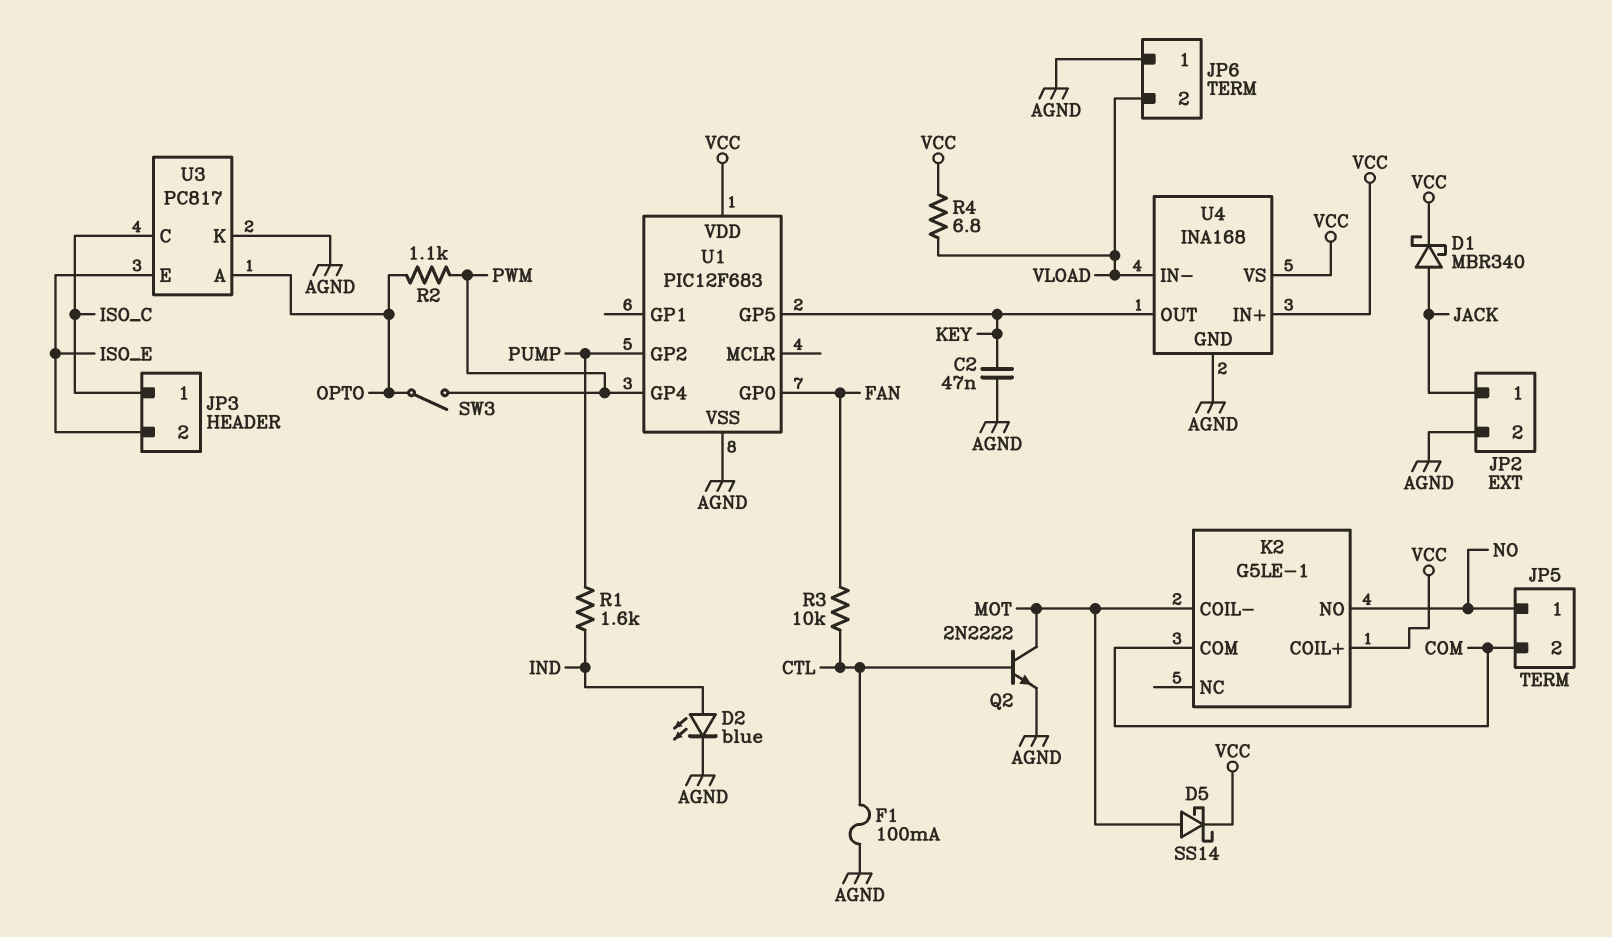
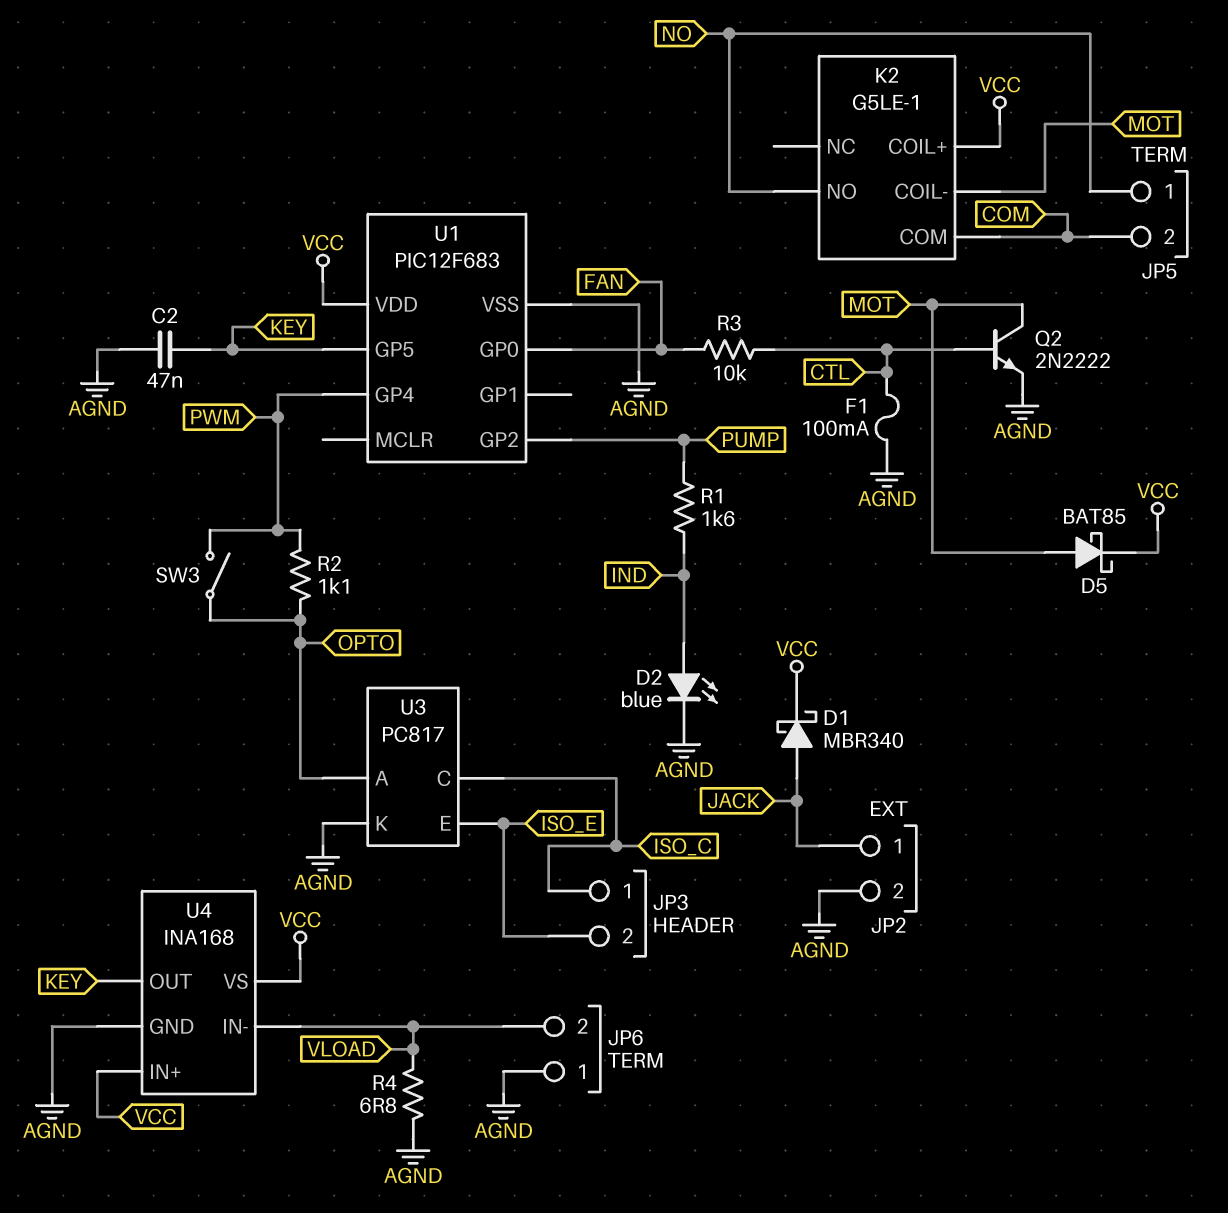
D5: schottky SS14 (A MOT, K VCC) -> schottky BAT85 (A MOT, K VCC)
R4: 6.8 (VCC, VLOAD) -> 6.8 (AGND, VLOAD)

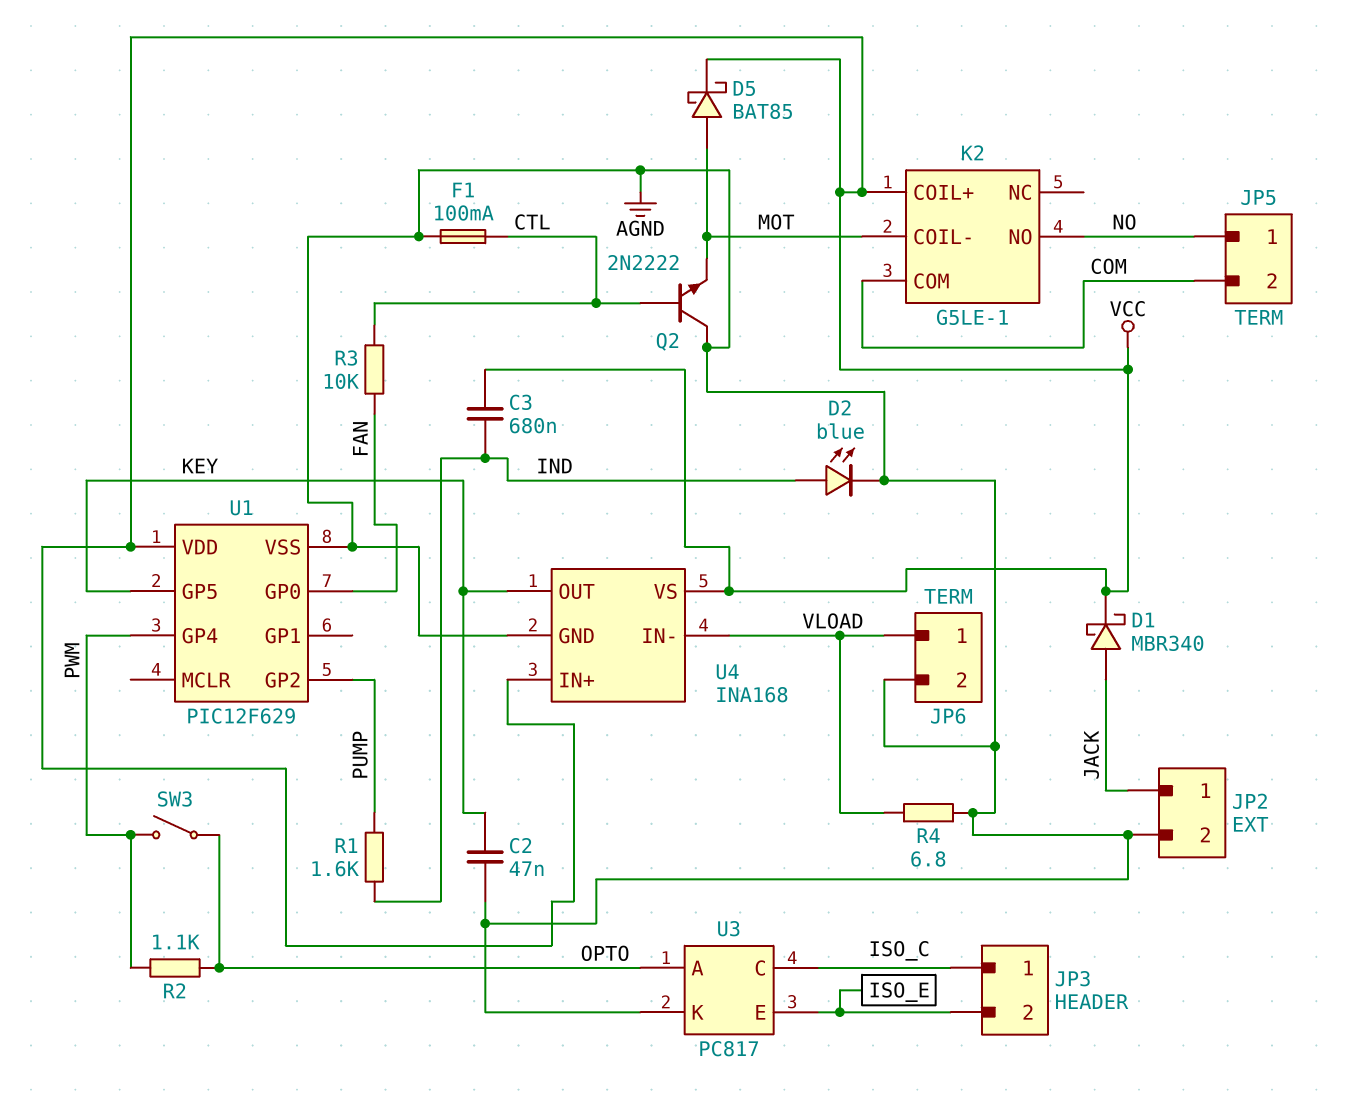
C3: none -> 680nF (IND, VCC)
JP6 pin 1: AGND -> VLOAD
JP6 pin 2: VLOAD -> AGND
Q2: NPN 2N2222 (B CTL, C MOT, E AGND) -> NPN 2N2222 (B CTL, C AGND, E MOT)
U1: PIC12F683 -> PIC12F629

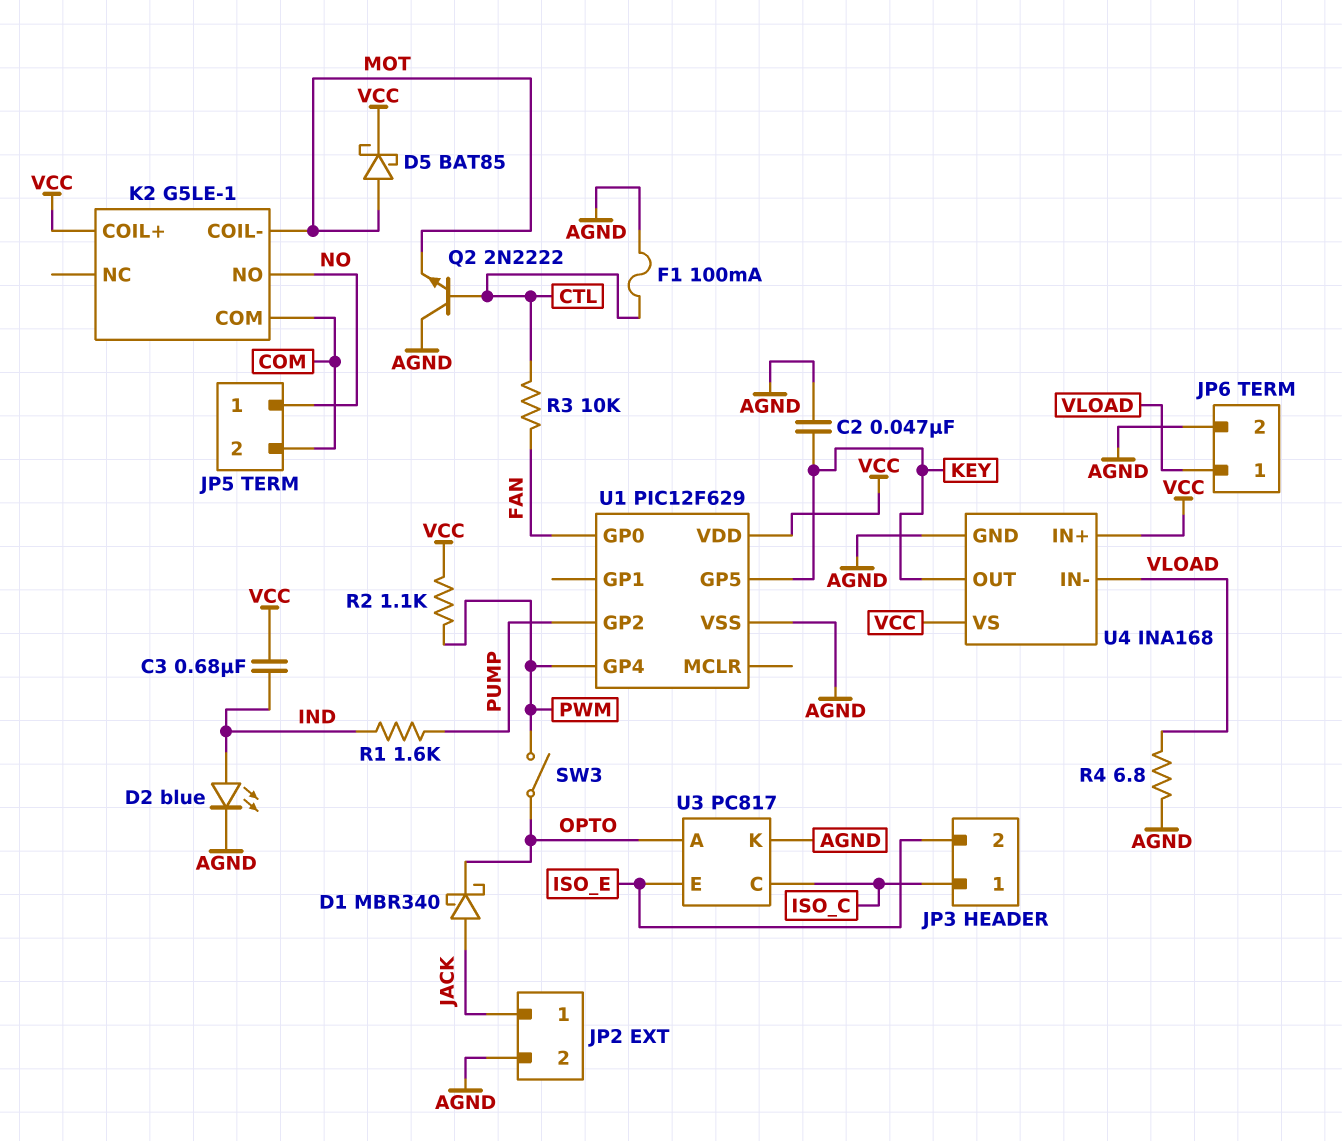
D1: schottky MBR340 (A JACK, K VCC) -> schottky MBR340 (A JACK, K OPTO)
R2: 1.1k (OPTO, PWM) -> 1.1k (PWM, VCC)

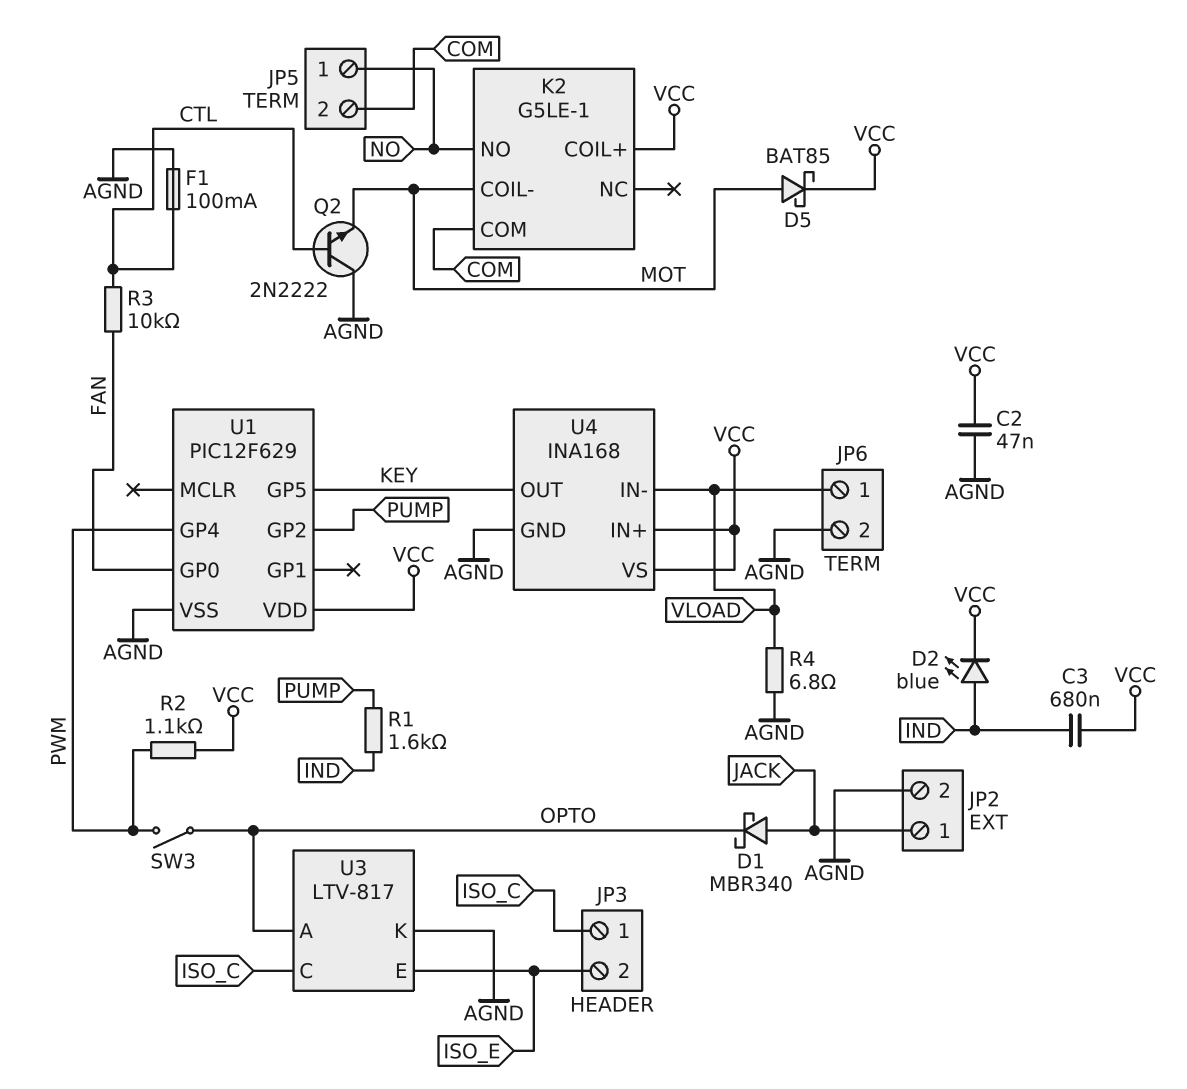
C2: 47nF (AGND, KEY) -> 47nF (AGND, VCC)
D2: LED blue (A IND, K AGND) -> LED blue (A IND, K VCC)
U3: PC817 -> LTV-817

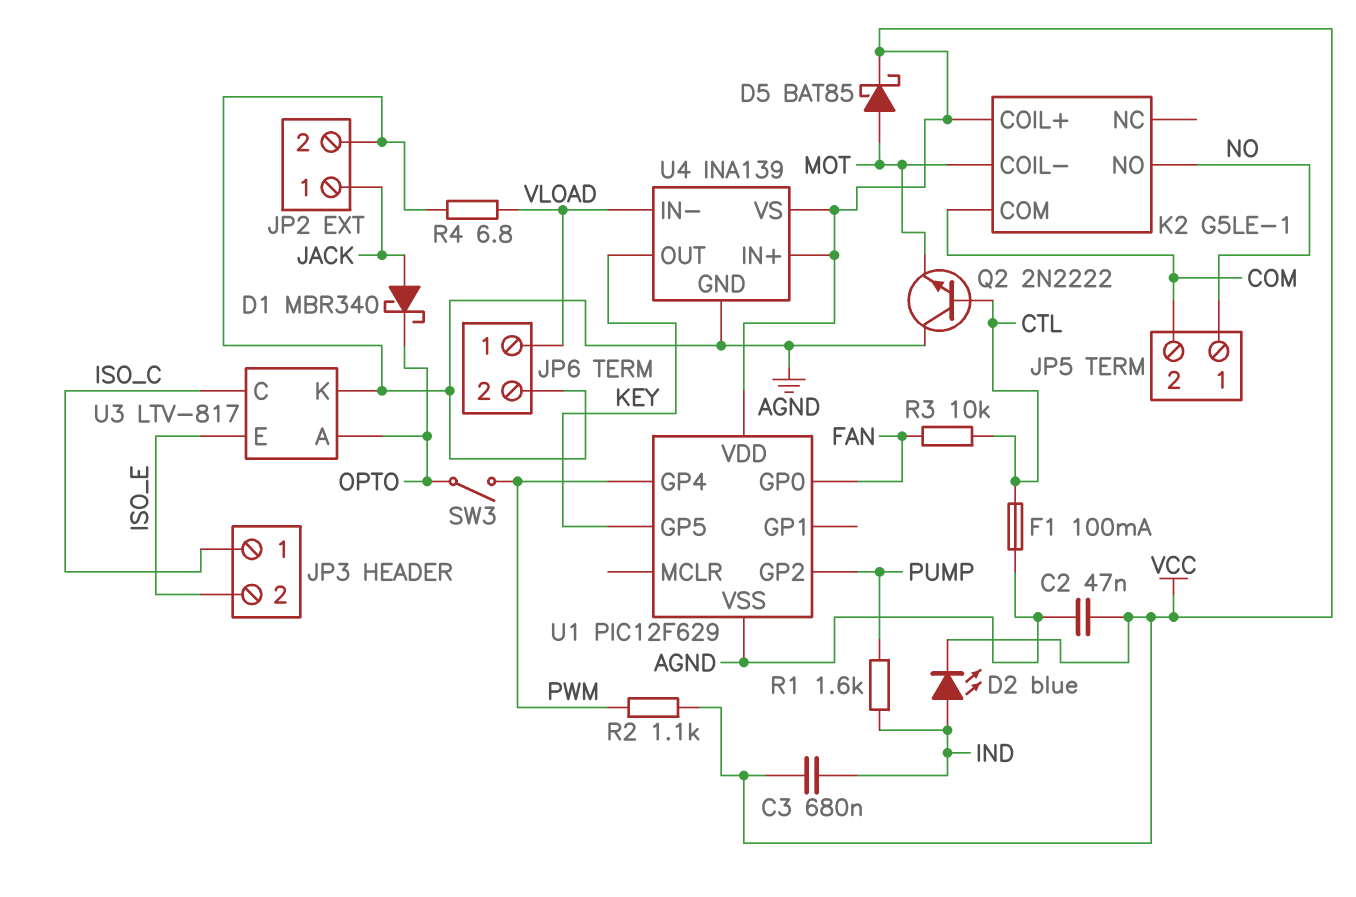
U4: INA168 -> INA139

